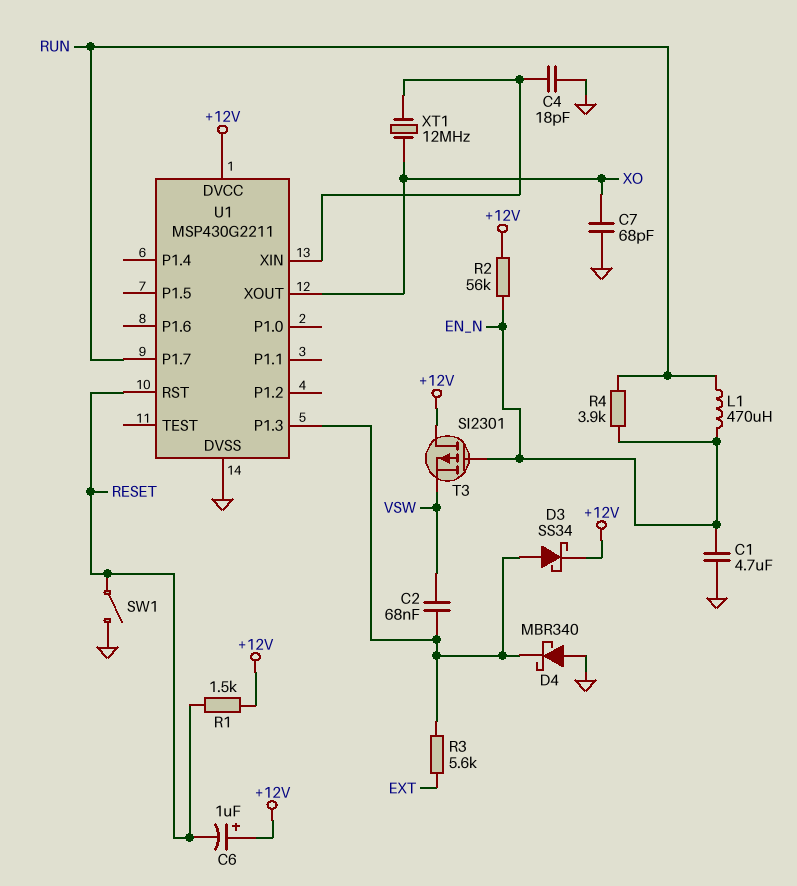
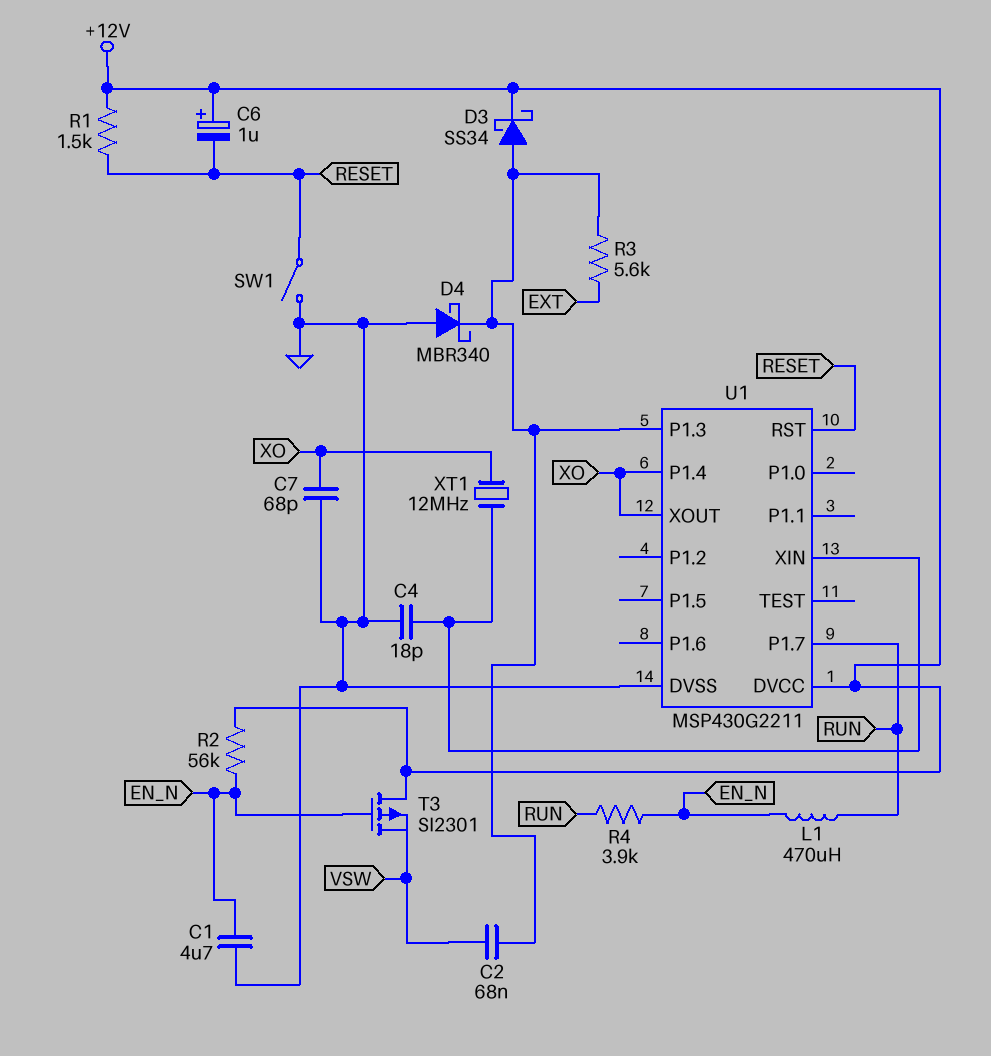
U1 pin P1.4: none -> XO

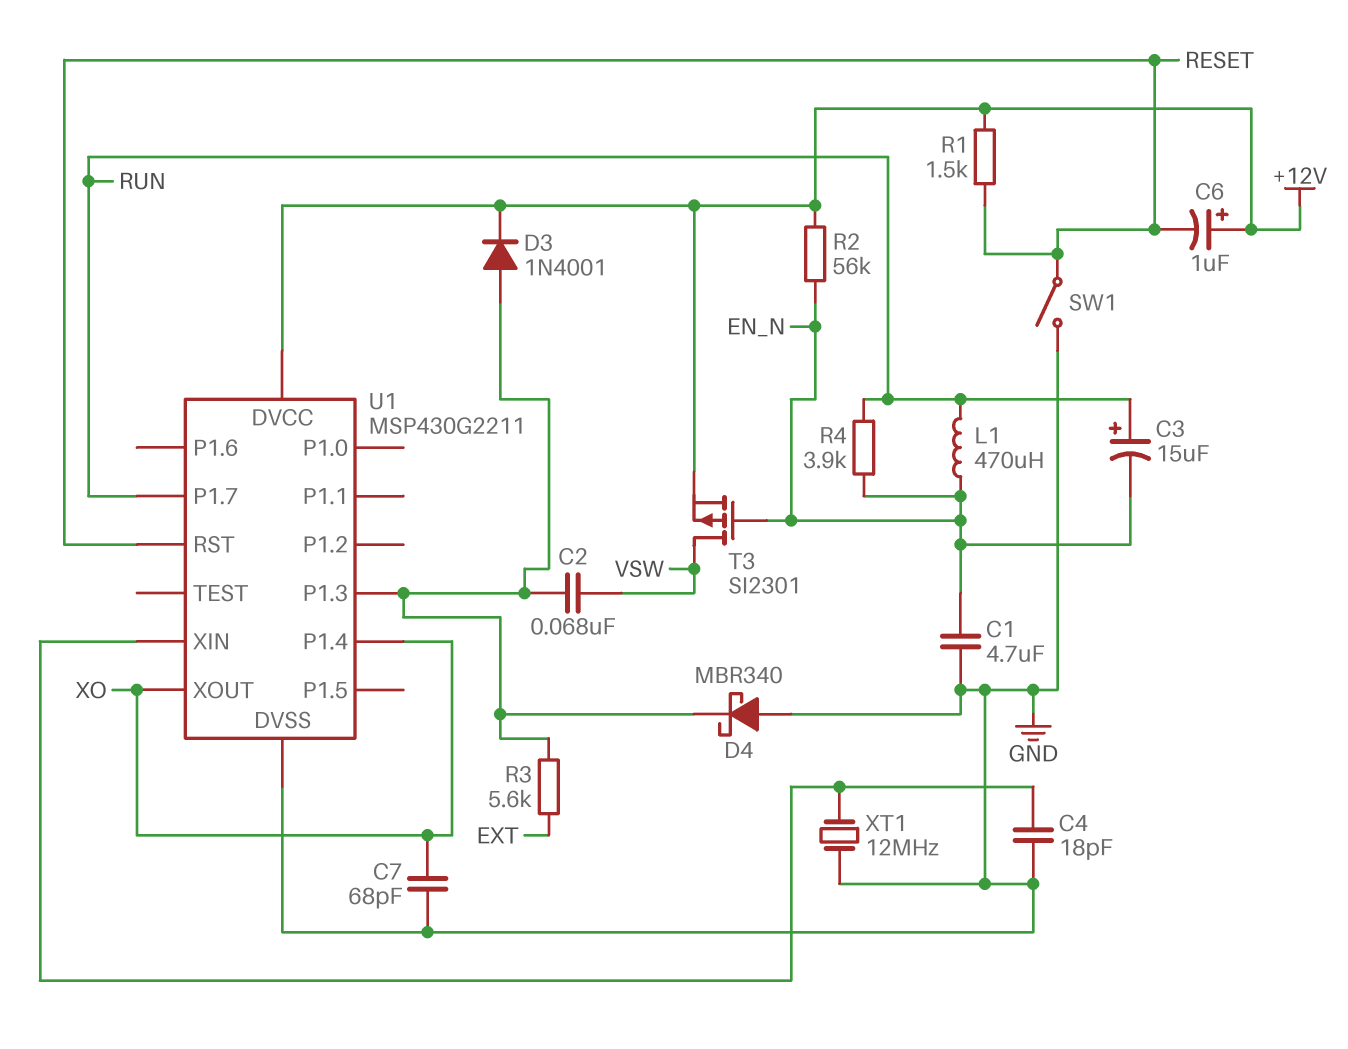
C3: none -> 15uF (plus RUN, minus EN_N)
D3: schottky SS34 (A U1/P1.3, K +12V) -> diode 1N4001 (A U1/P1.3, K +12V)
T3: PMOS SI2301 (G EN_N, D +12V, S VSW) -> PMOS SI2301 (G EN_N, D VSW, S +12V)
XT1: 12MHz (U1/XIN, XO) -> 12MHz (GND, U1/XIN)

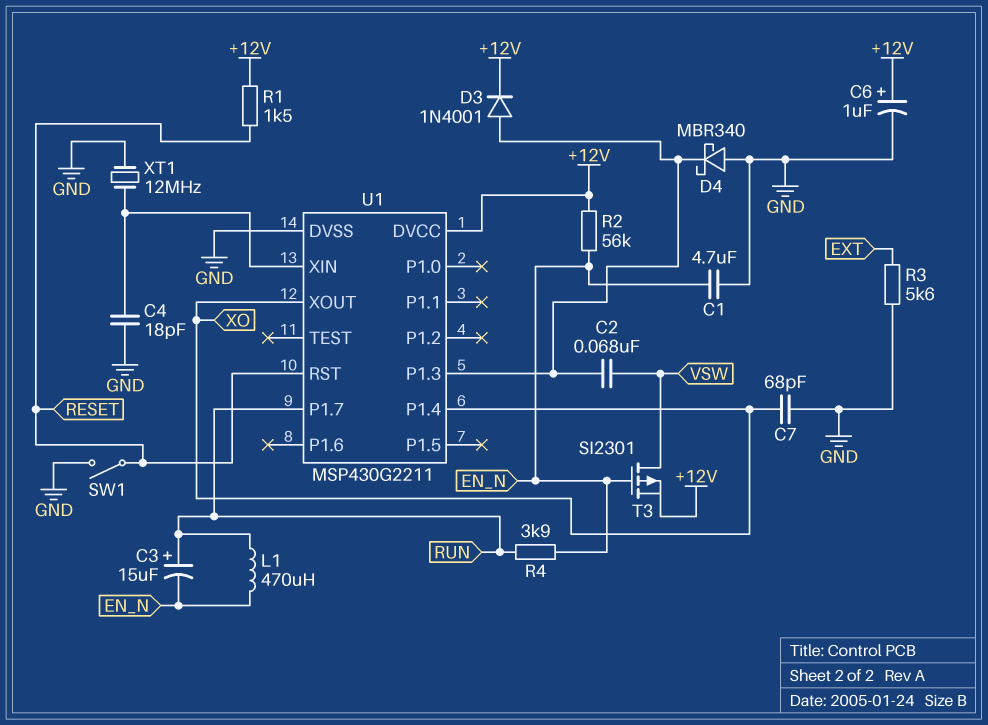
C6: 1uF (plus +12V, minus RESET) -> 1uF (plus +12V, minus GND)
R3: 5.6k (EXT, U1/P1.3) -> 5.6k (EXT, GND)

